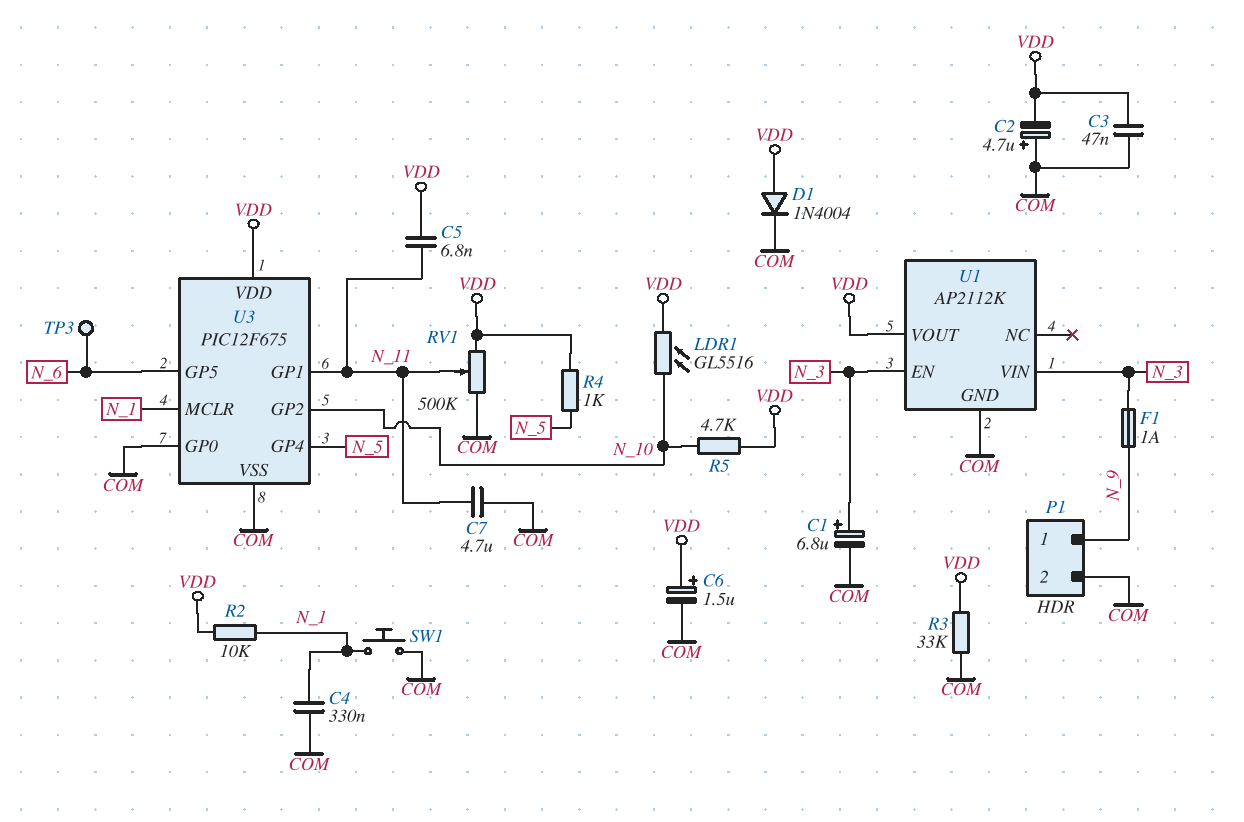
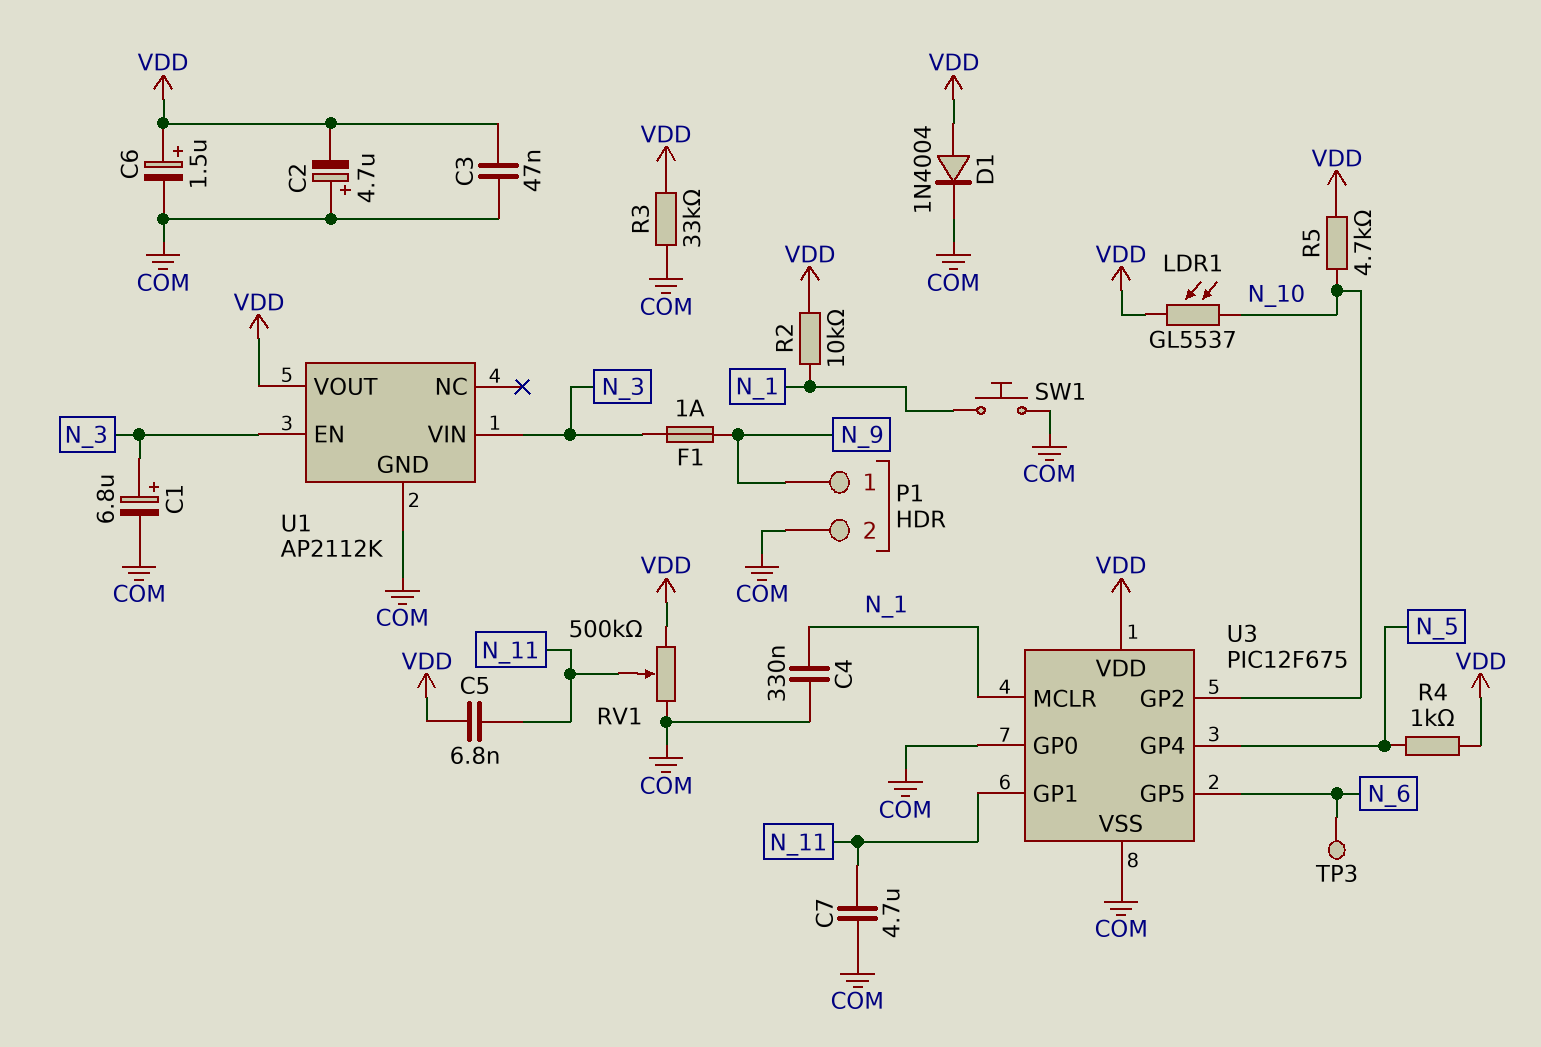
LDR1: GL5516 (N_10, VDD) -> GL5537 (N_10, VDD)

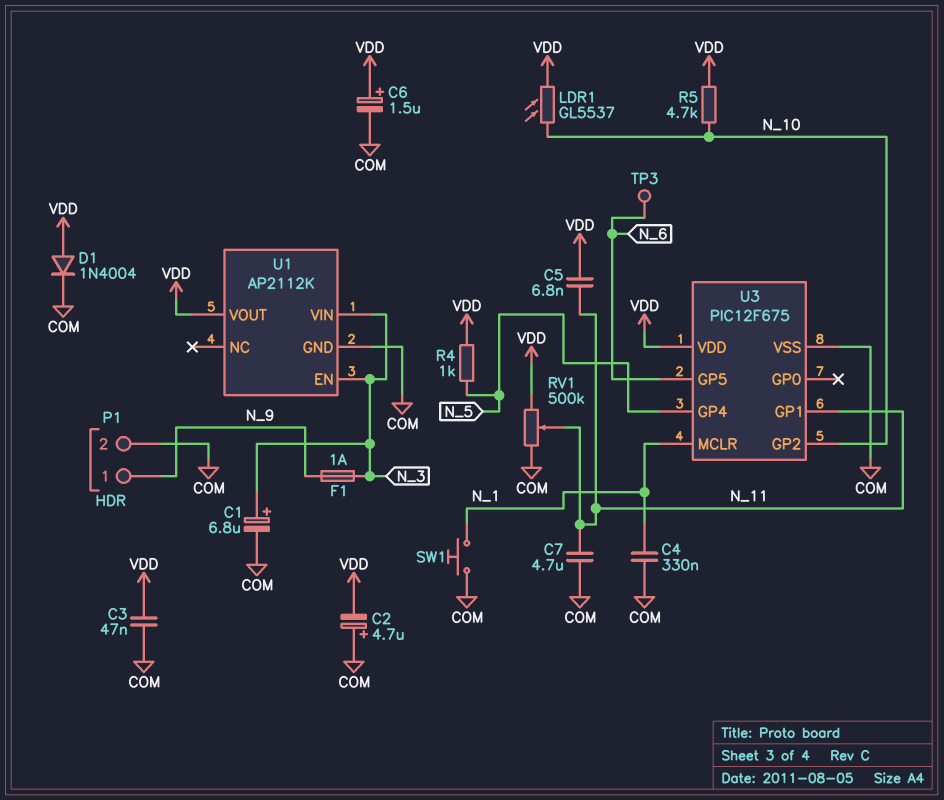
R2: 10k (N_1, VDD) -> none
R3: 33k (COM, VDD) -> none
U3 pin GP0: COM -> none

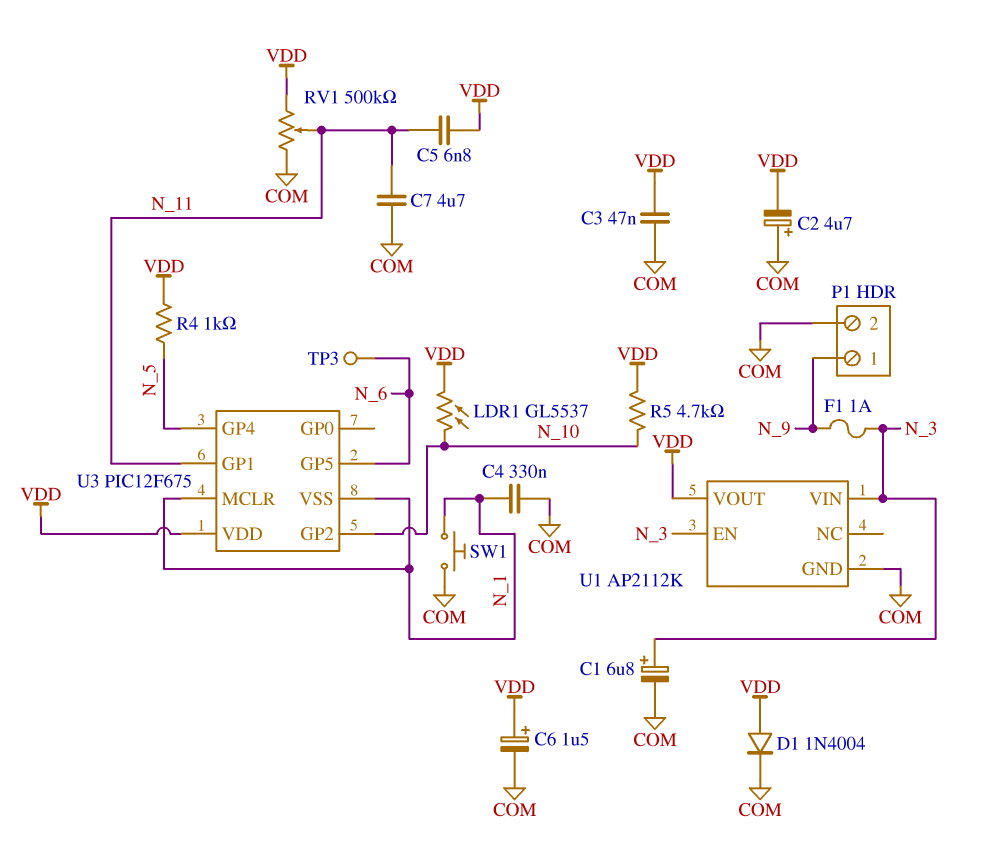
U3 pin VSS: COM -> N_1

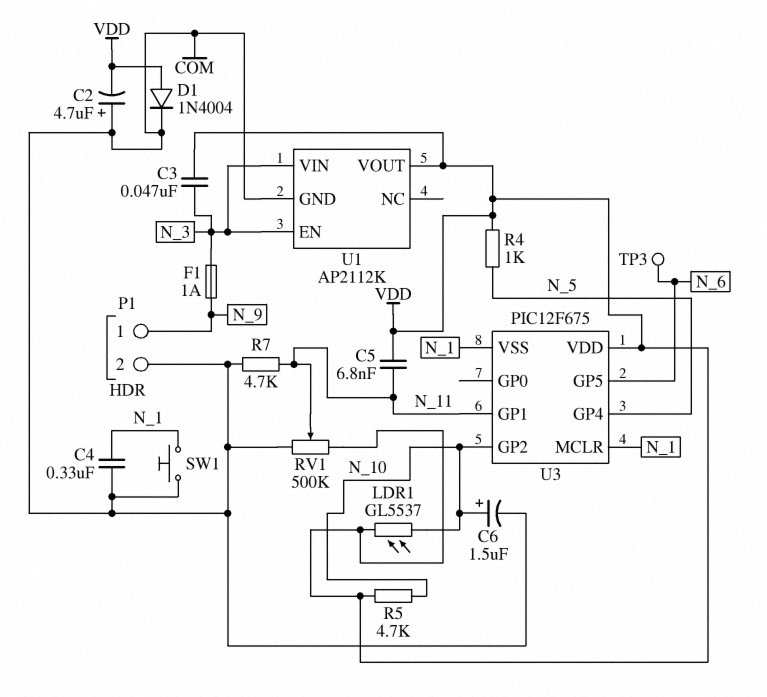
C1: 6.8uF (plus N_3, minus COM) -> none
C3: 47nF (COM, VDD) -> 47nF (N_3, VDD)
C6: 1.5uF (plus VDD, minus COM) -> 1.5uF (plus N_10, minus COM)
C7: 4.7uF (COM, N_11) -> none
R7: none -> 4.7k (COM, N_11)

